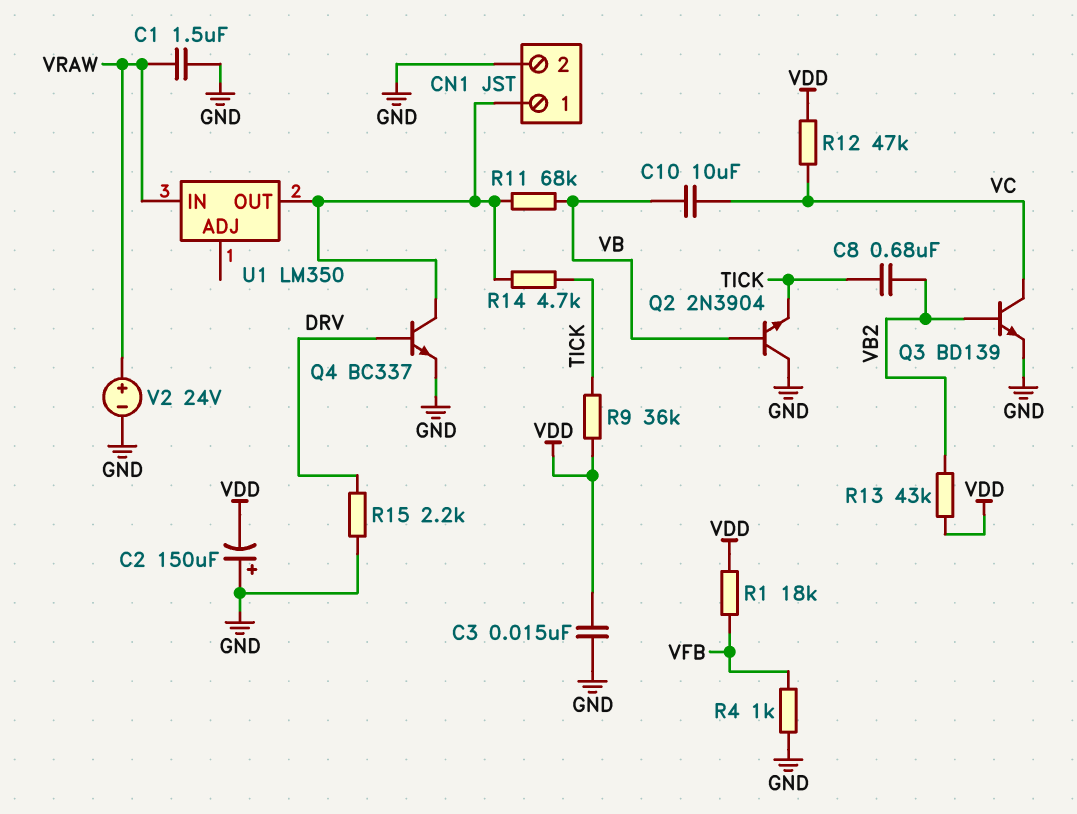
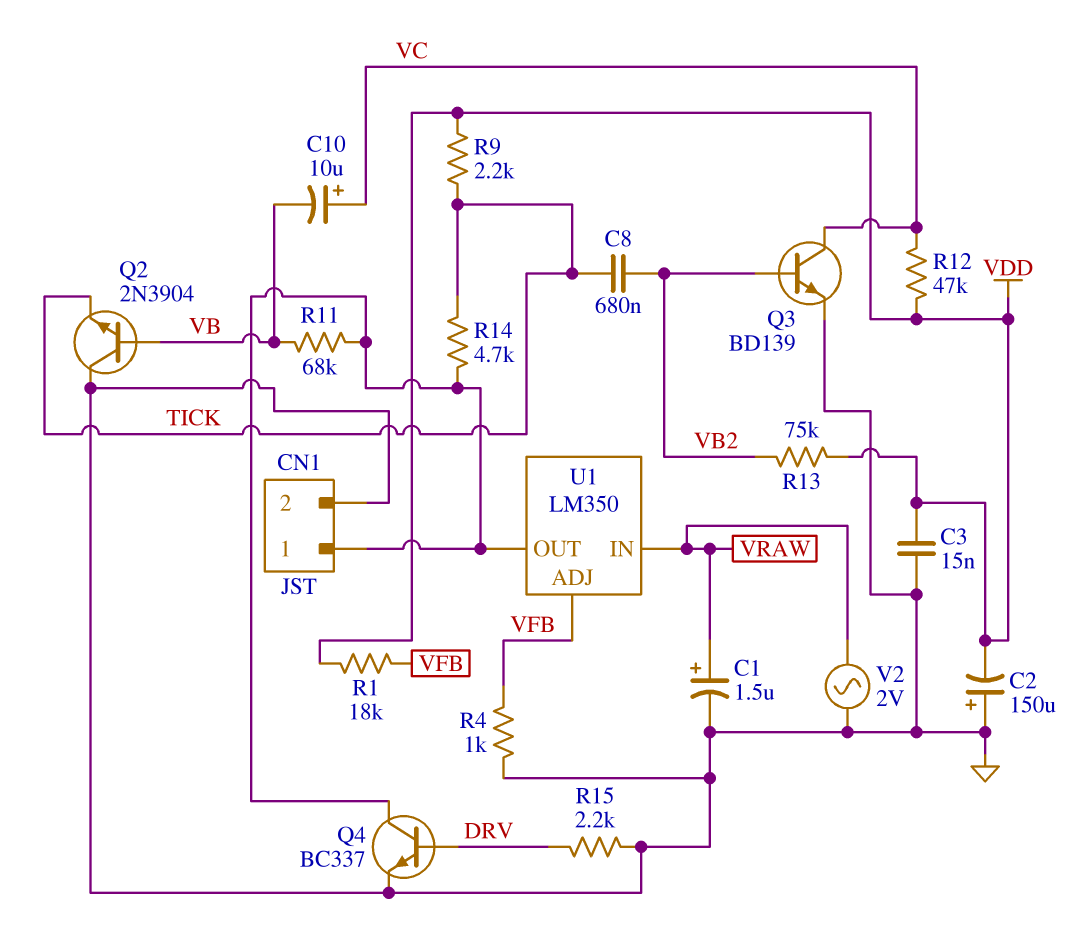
C1: 1.5uF (GND, VRAW) -> 1.5uF (plus VRAW, minus GND)
C10: 10uF (VB, VC) -> 10uF (plus VC, minus VB)
R9: 36k (TICK, VDD) -> 2.2k (TICK, VDD)
R13: 43k (VB2, VDD) -> 75k (VB2, VDD)
U1 pin ADJ: none -> VFB
V2: 24V (plus VRAW, minus GND) -> AC 2V (GND, VRAW)

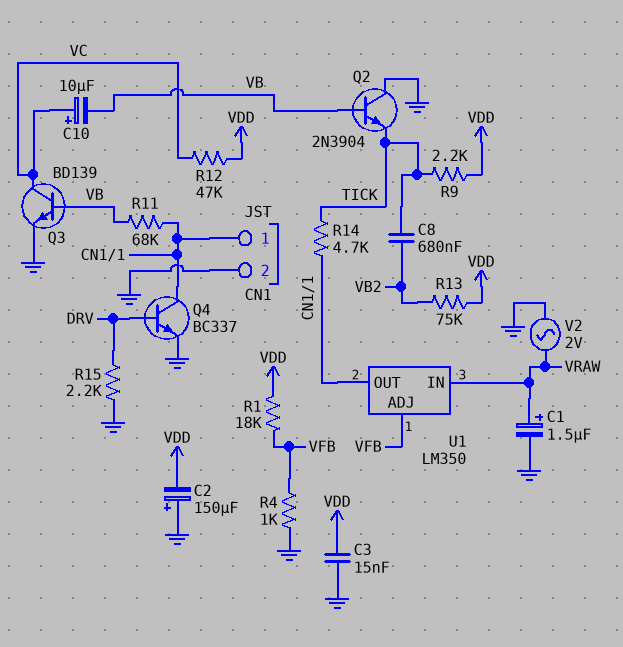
Q3: NPN BD139 (B VB2, C VC, E GND) -> NPN BD139 (B VB, C VC, E GND)

